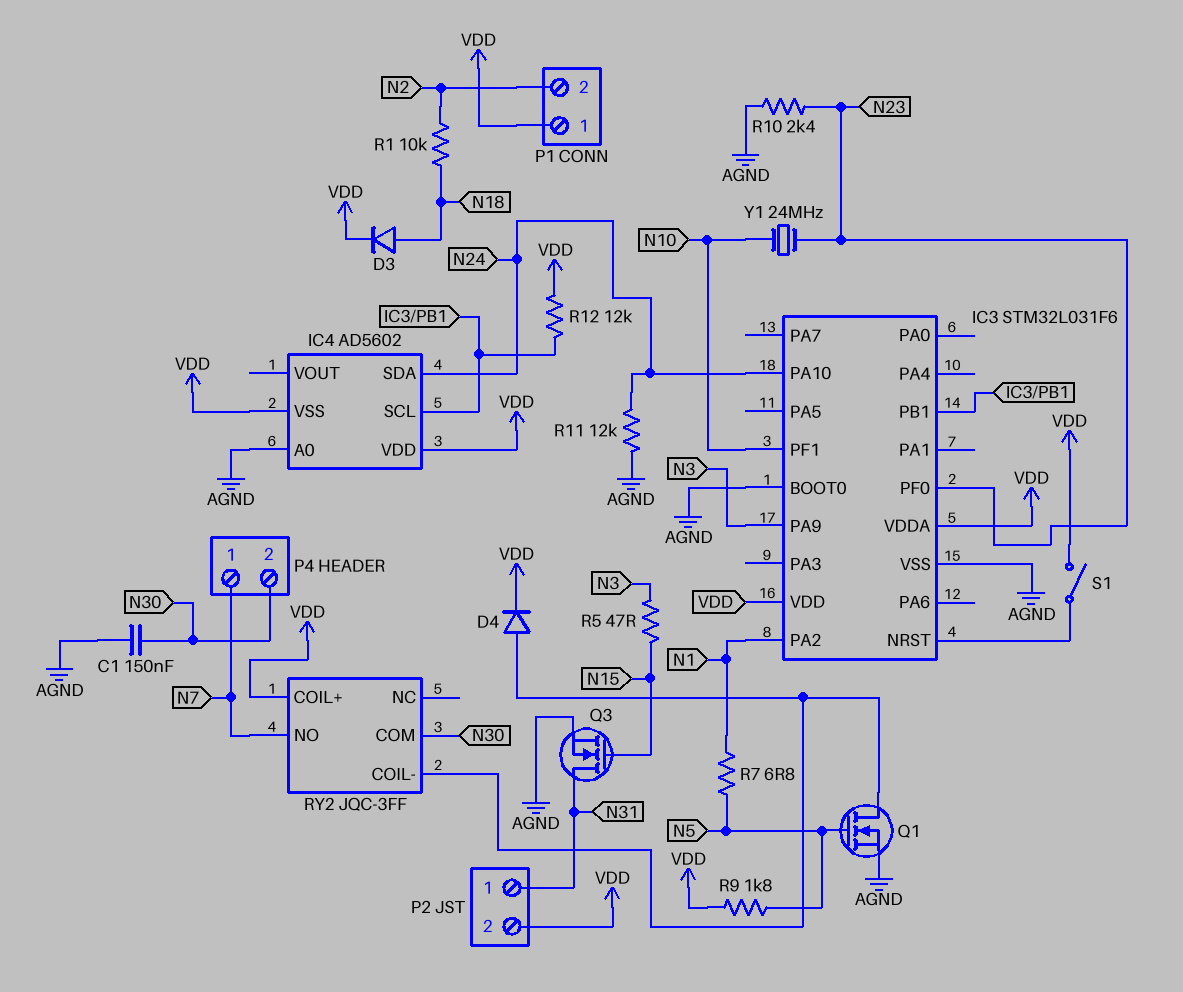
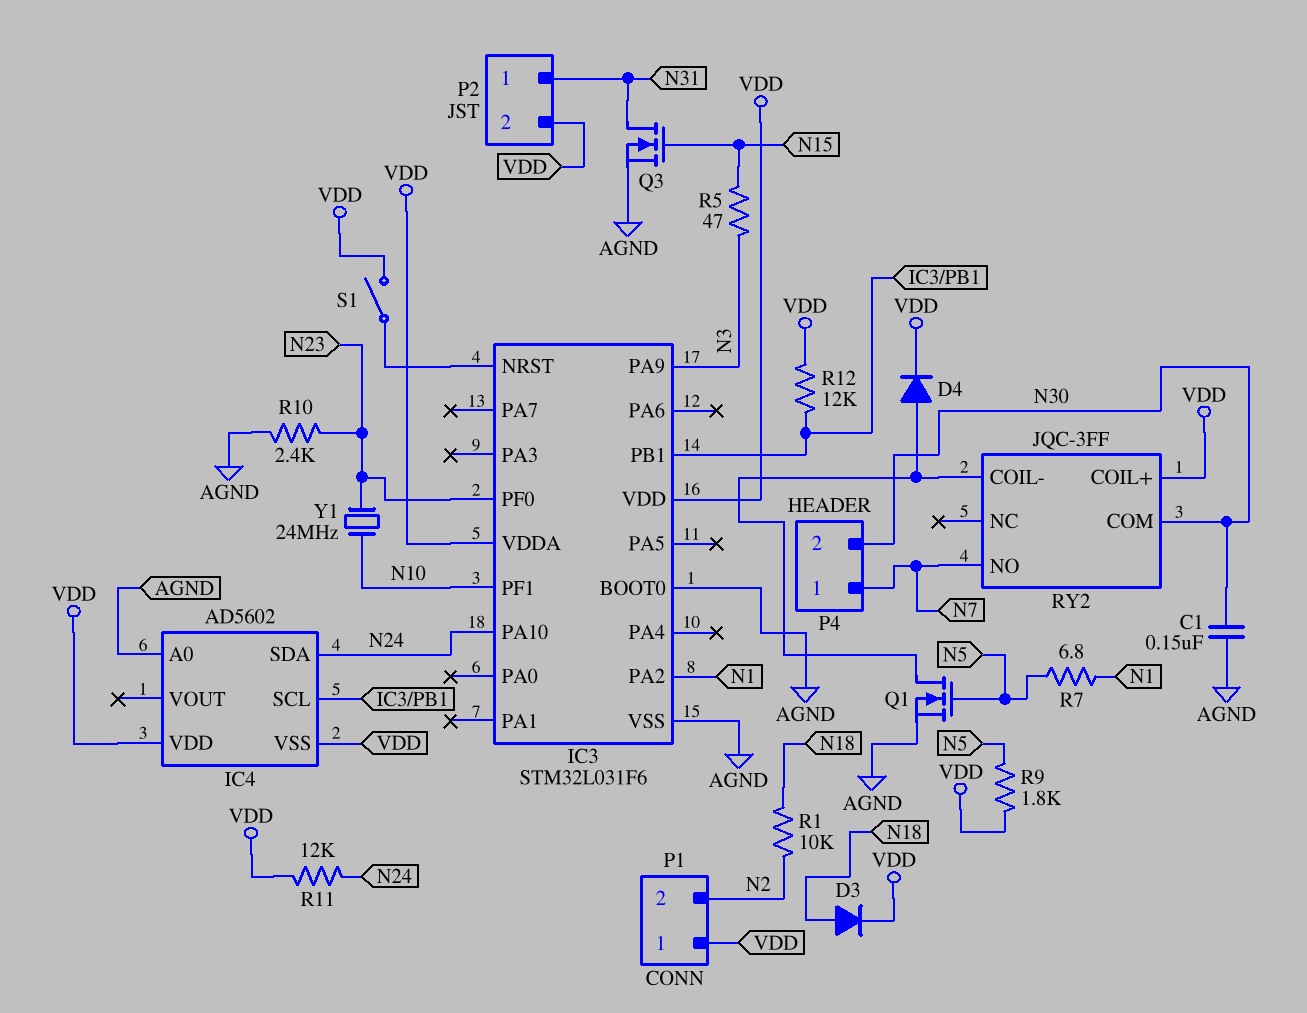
R11: 12k (AGND, N24) -> 12k (N24, VDD)

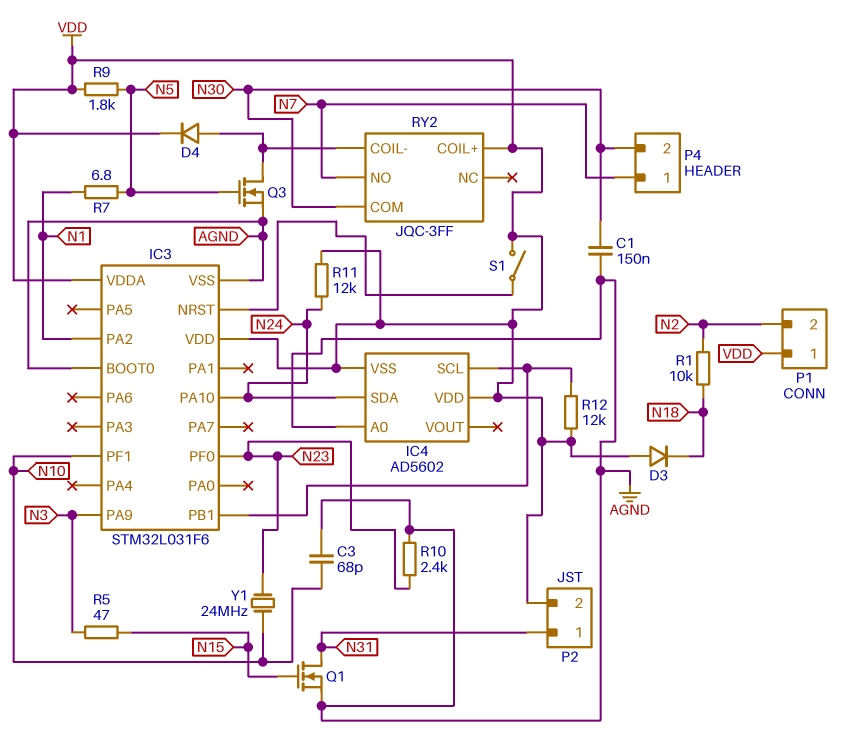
C3: none -> 68pF (AGND, N10)
D3: diode (A N18, K VDD) -> diode (A VDD, K N18)
Q1: NMOS (G N5, D RY2/COIL-, S AGND) -> NMOS (G N15, D N31, S AGND)
Q3: NMOS (G N15, D N31, S AGND) -> NMOS (G N5, D RY2/COIL-, S AGND)

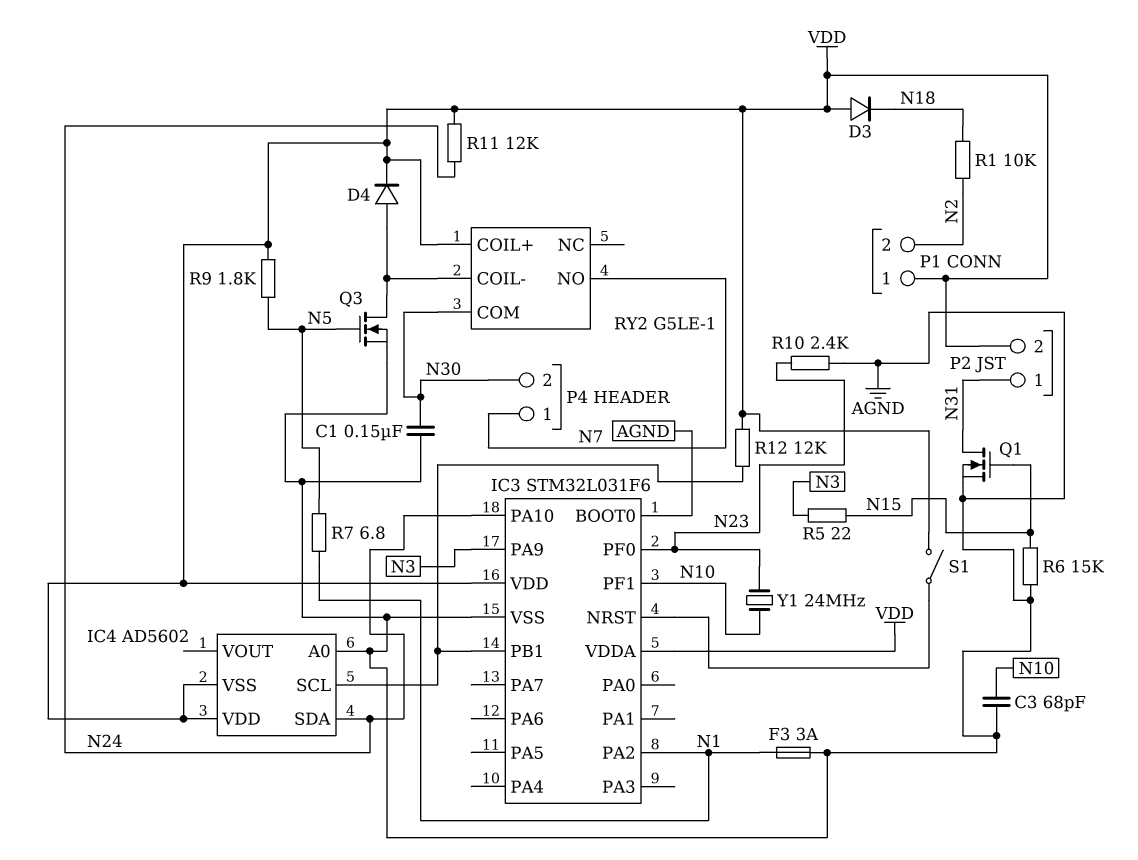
F3: none -> 3A (AGND, N1)
R5: 47 (N3, N15) -> 22 (N3, N15)
R6: none -> 15k (AGND, N15)
RY2: JQC-3FF -> G5LE-1

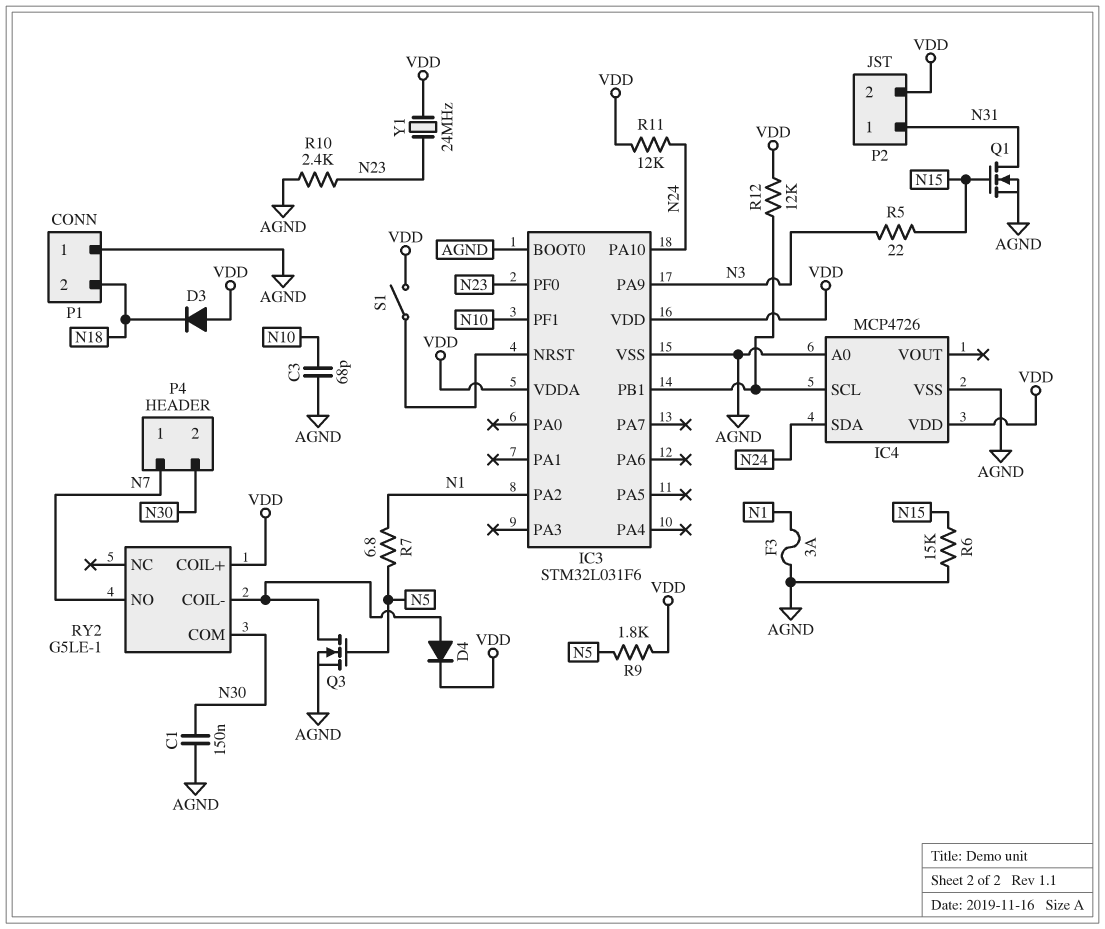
IC4: AD5602 -> MCP4726
IC4 pin VSS: VDD -> AGND
P1 pin 1: VDD -> AGND
P1 pin 2: N2 -> N18
R1: 10k (N2, N18) -> none
Y1: 24MHz (N10, N23) -> 24MHz (N23, VDD)

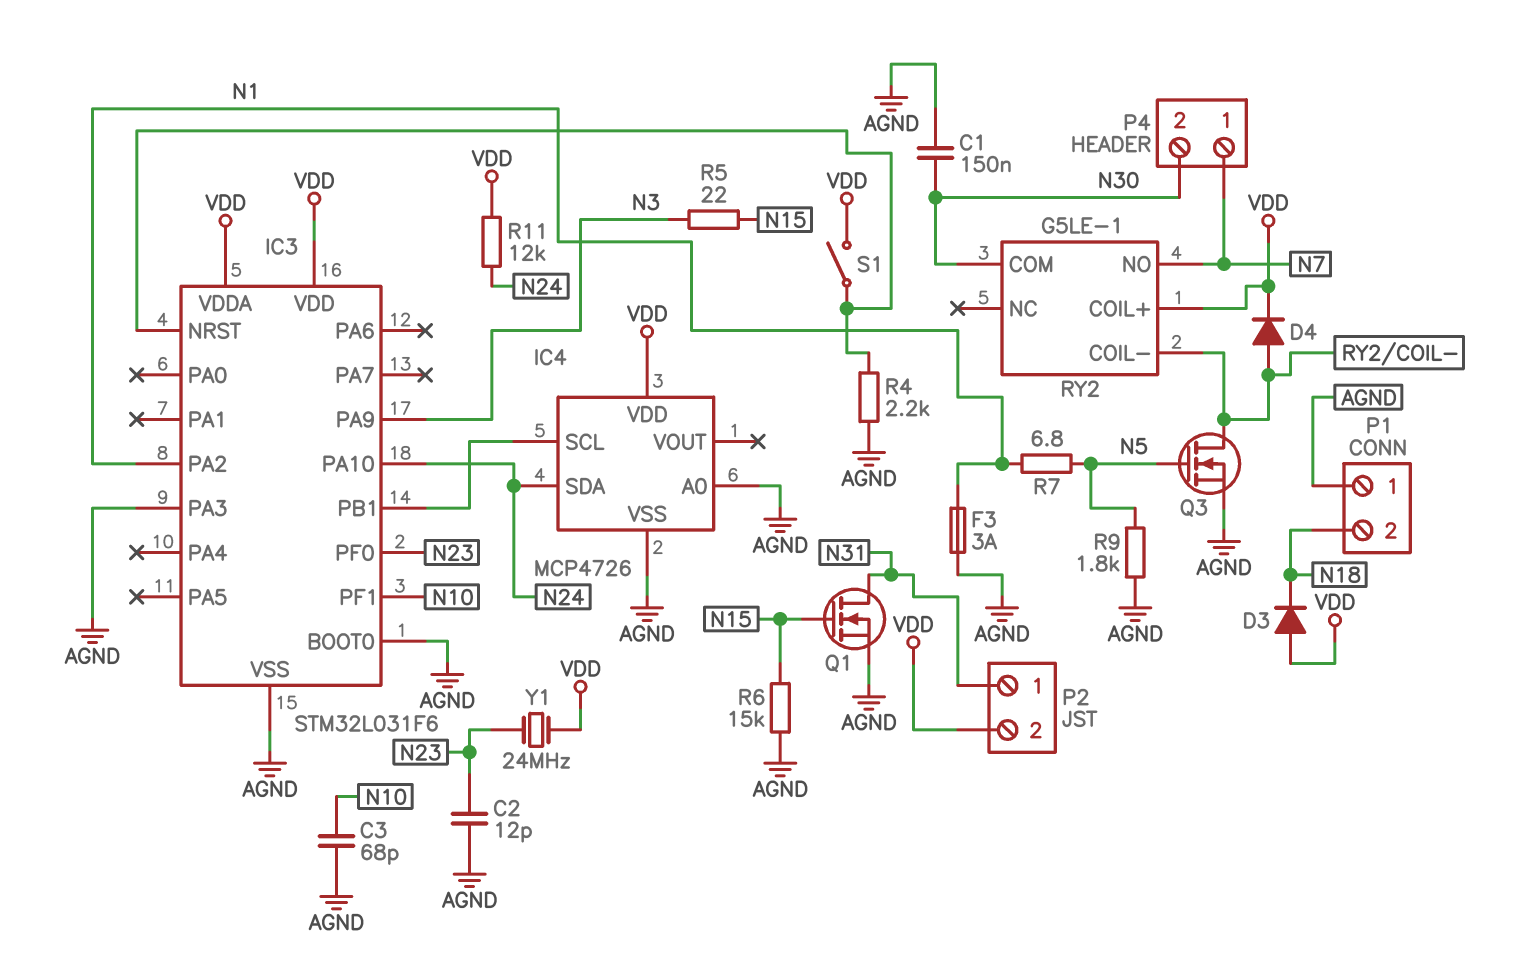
C2: none -> 12pF (AGND, N23)
IC3 pin PA3: none -> AGND
R4: none -> 2.2k (AGND, IC3/NRST)
R9: 1.8k (N5, VDD) -> 1.8k (AGND, N5)
R10: 2.4k (AGND, N23) -> none
R12: 12k (IC3/PB1, VDD) -> none

